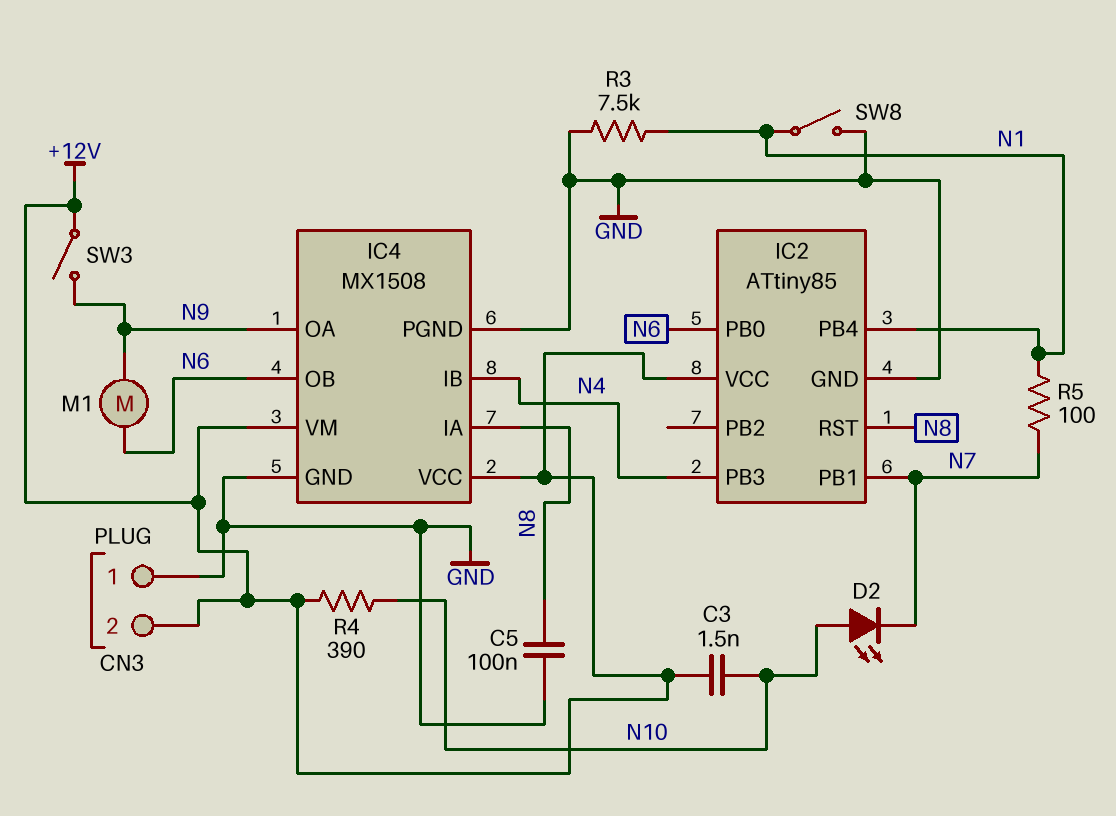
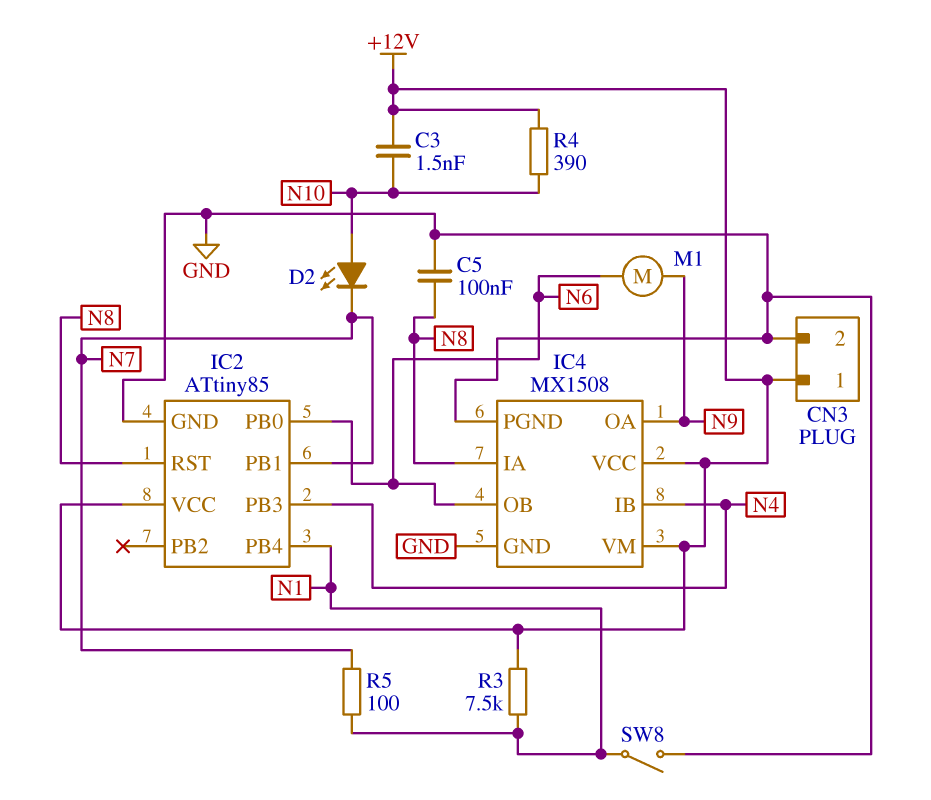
CN3 pin 1: GND -> +12V
CN3 pin 2: +12V -> GND
R3: 7.5k (GND, N1) -> 7.5k (+12V, N1)
SW3: switch (+12V, N9) -> none

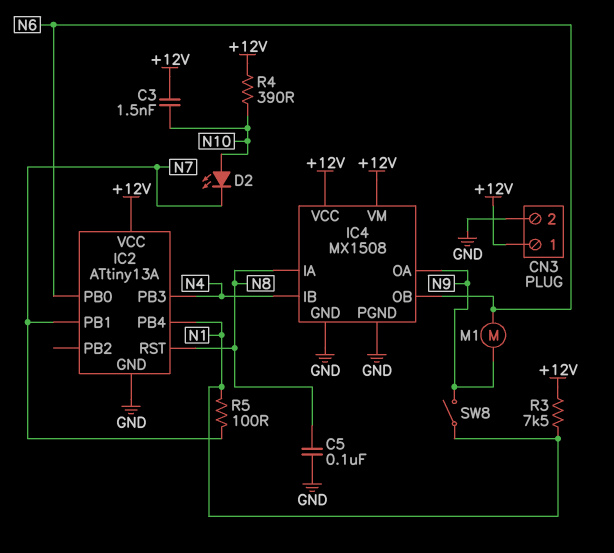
IC2: ATtiny85 -> ATtiny13A
SW8: switch (GND, N1) -> switch (N1, N9)

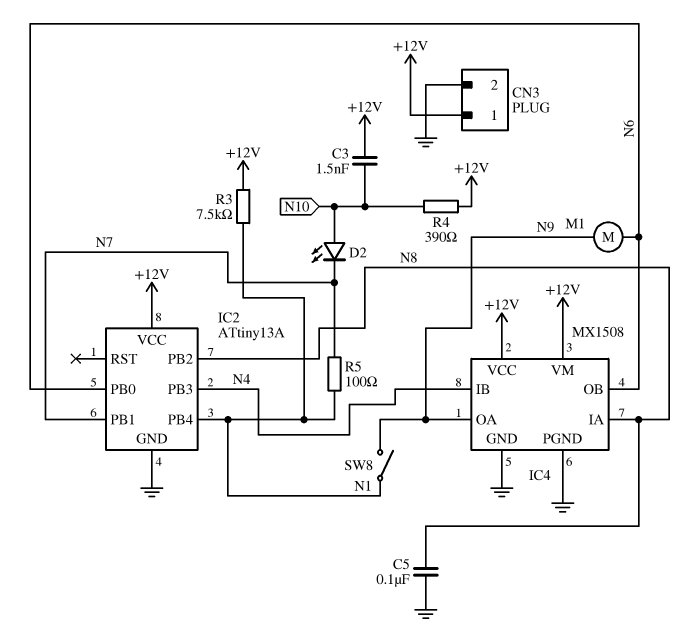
IC2 pin PB2: none -> N8
IC2 pin RST: N8 -> none

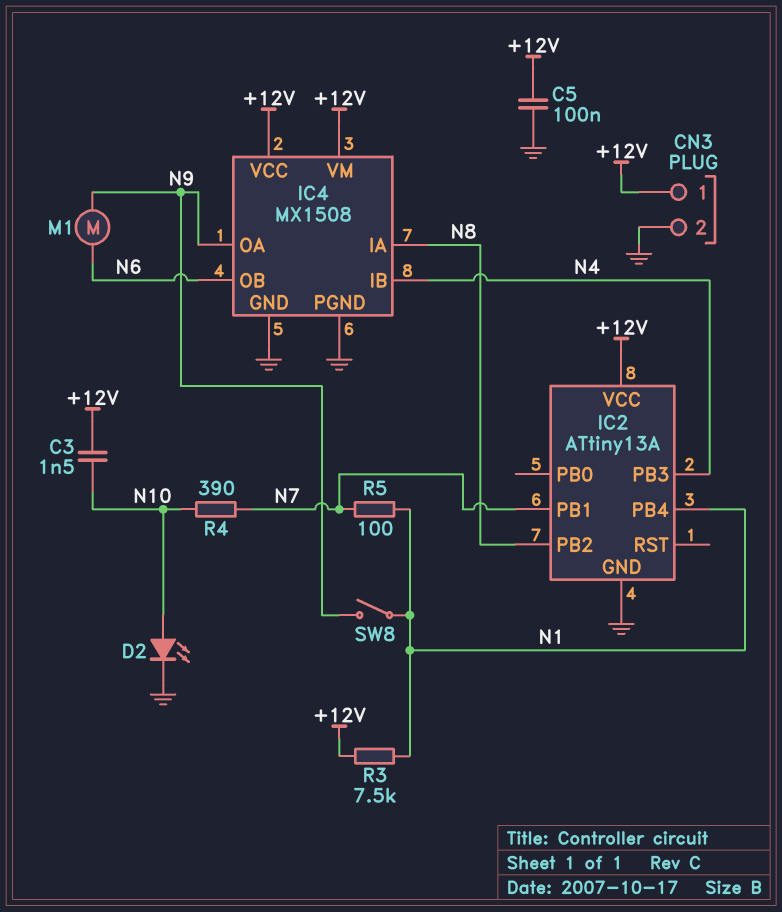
C5: 100nF (GND, N8) -> 100nF (+12V, GND)
D2: LED (A N10, K N7) -> LED (A N10, K GND)
IC2 pin PB0: N6 -> none
R4: 390 (+12V, N10) -> 390 (N7, N10)

